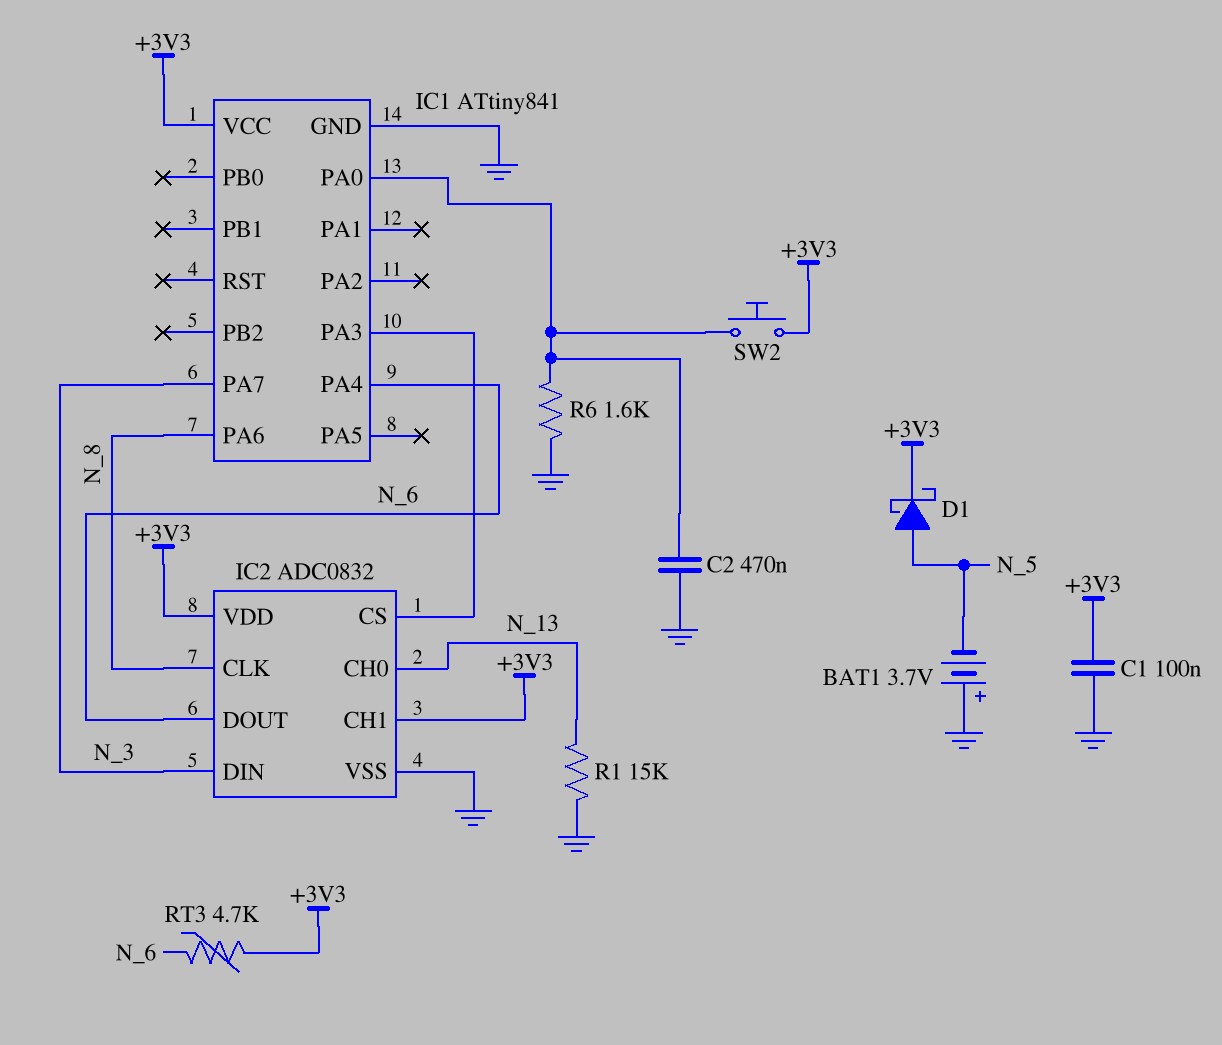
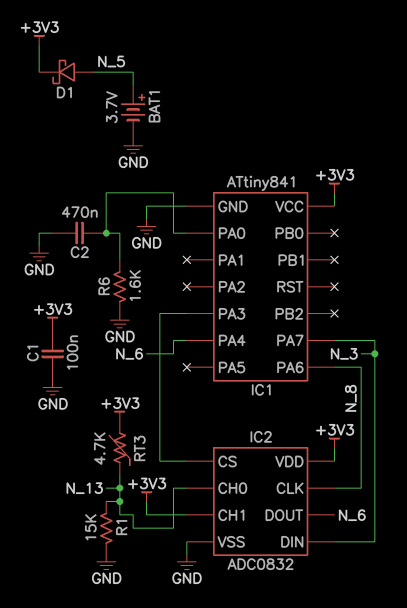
BAT1: 3.7V (plus GND, minus N_5) -> 3.7V (plus N_5, minus GND)
RT3: 4.7k (+3V3, N_6) -> 4.7k (+3V3, N_13)
SW2: button (+3V3, IC1/PA0) -> none

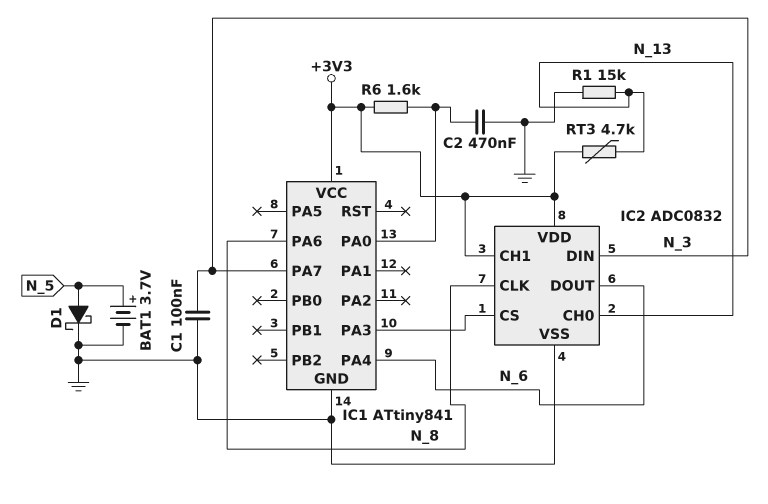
C1: 100nF (+3V3, GND) -> 100nF (GND, N_3)
D1: schottky (A N_5, K +3V3) -> schottky (A N_5, K GND)
R6: 1.6k (GND, IC1/PA0) -> 1.6k (+3V3, IC1/PA0)

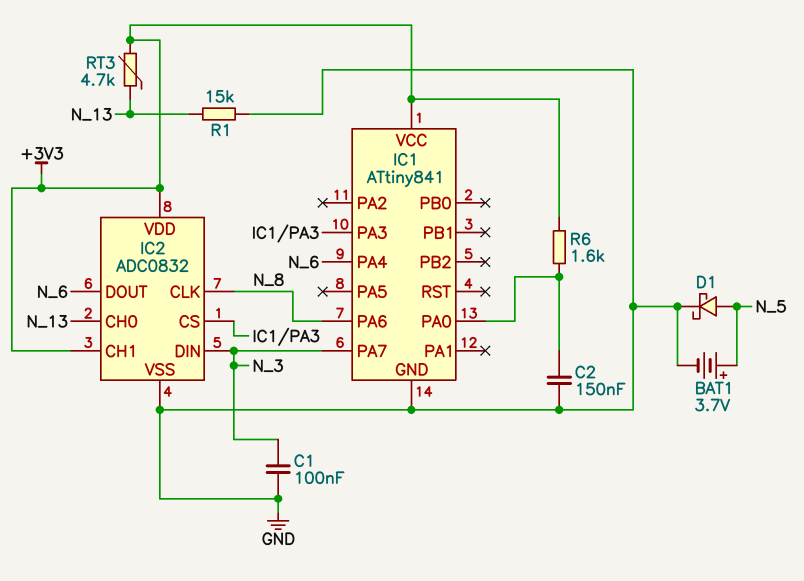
C2: 470nF (GND, IC1/PA0) -> 150nF (GND, IC1/PA0)

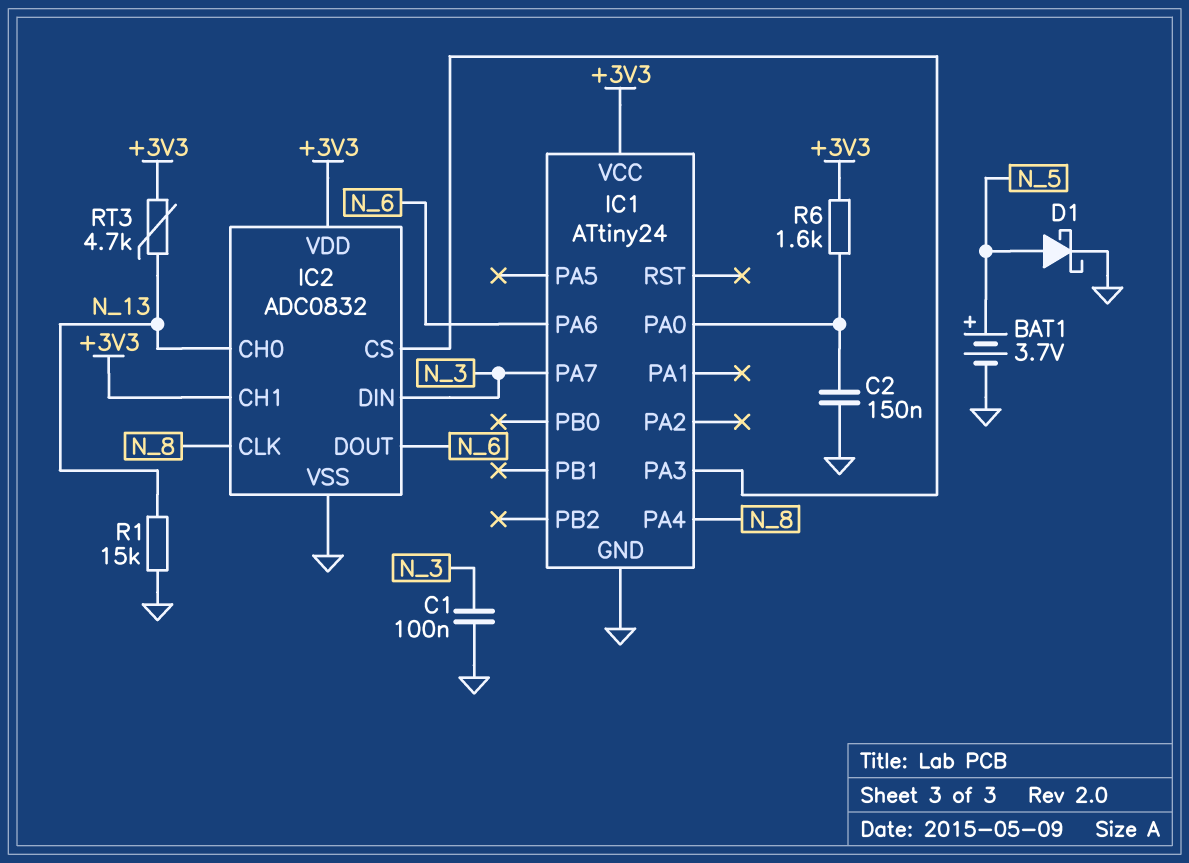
IC1: ATtiny841 -> ATtiny24
IC1 pin PA4: N_6 -> N_8
IC1 pin PA6: N_8 -> N_6

